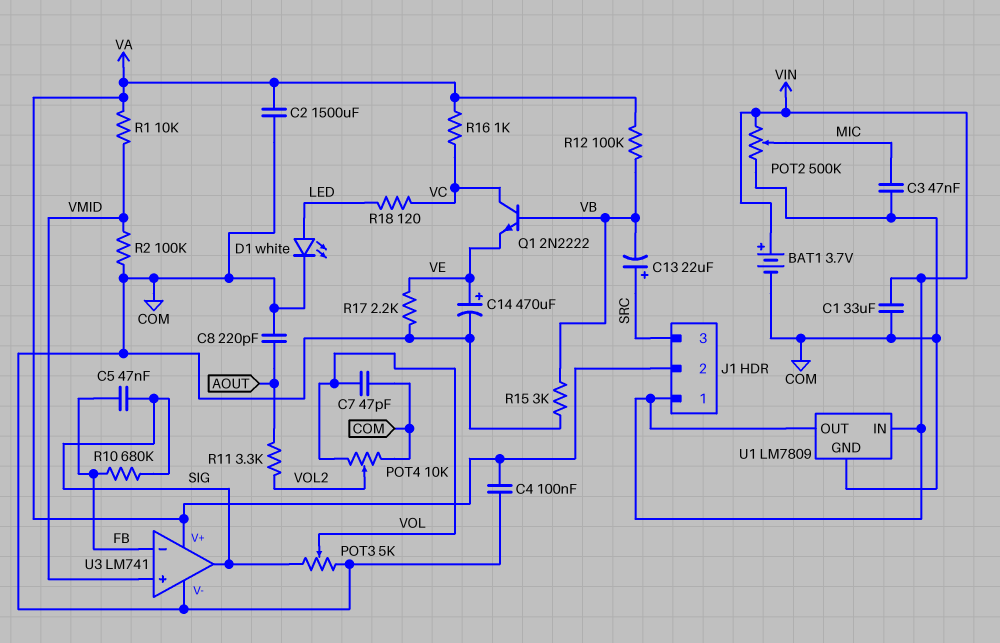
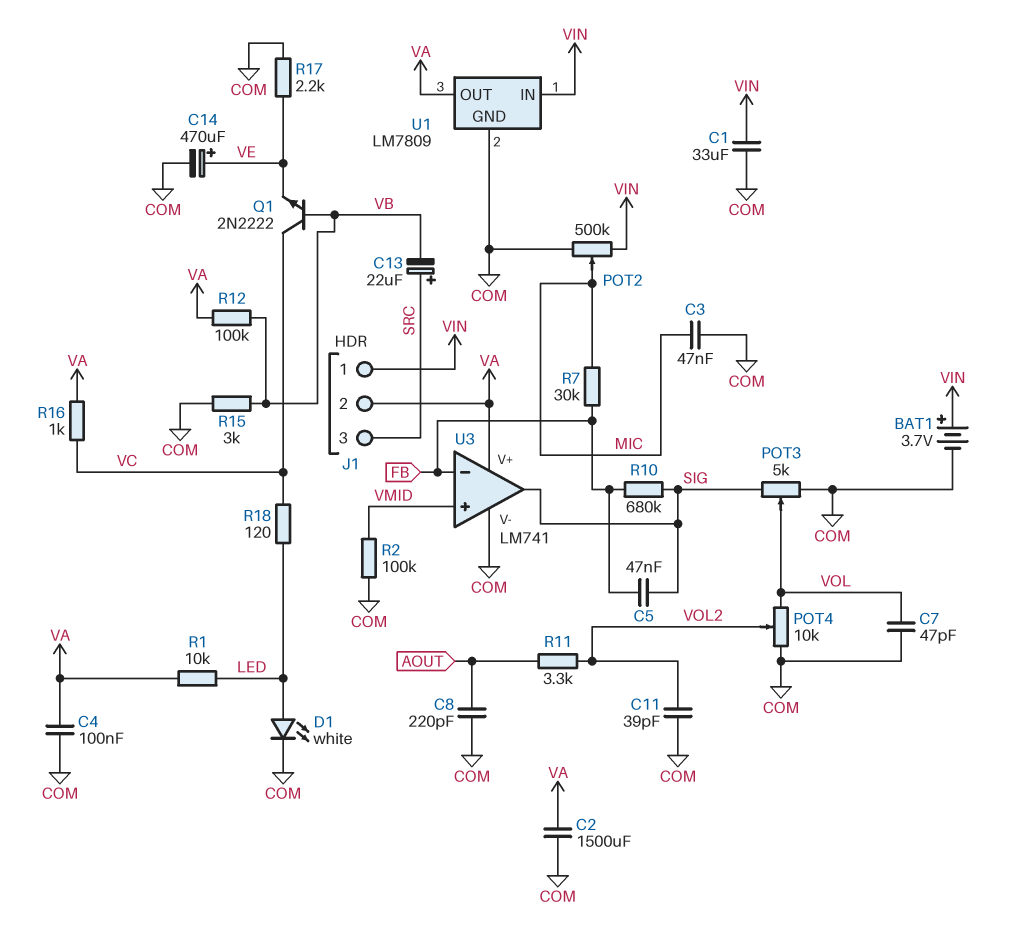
C11: none -> 39pF (COM, VOL2)
R1: 10k (VA, VMID) -> 10k (LED, VA)
R7: none -> 30k (FB, MIC)
U1 pin OUT: VIN -> VA

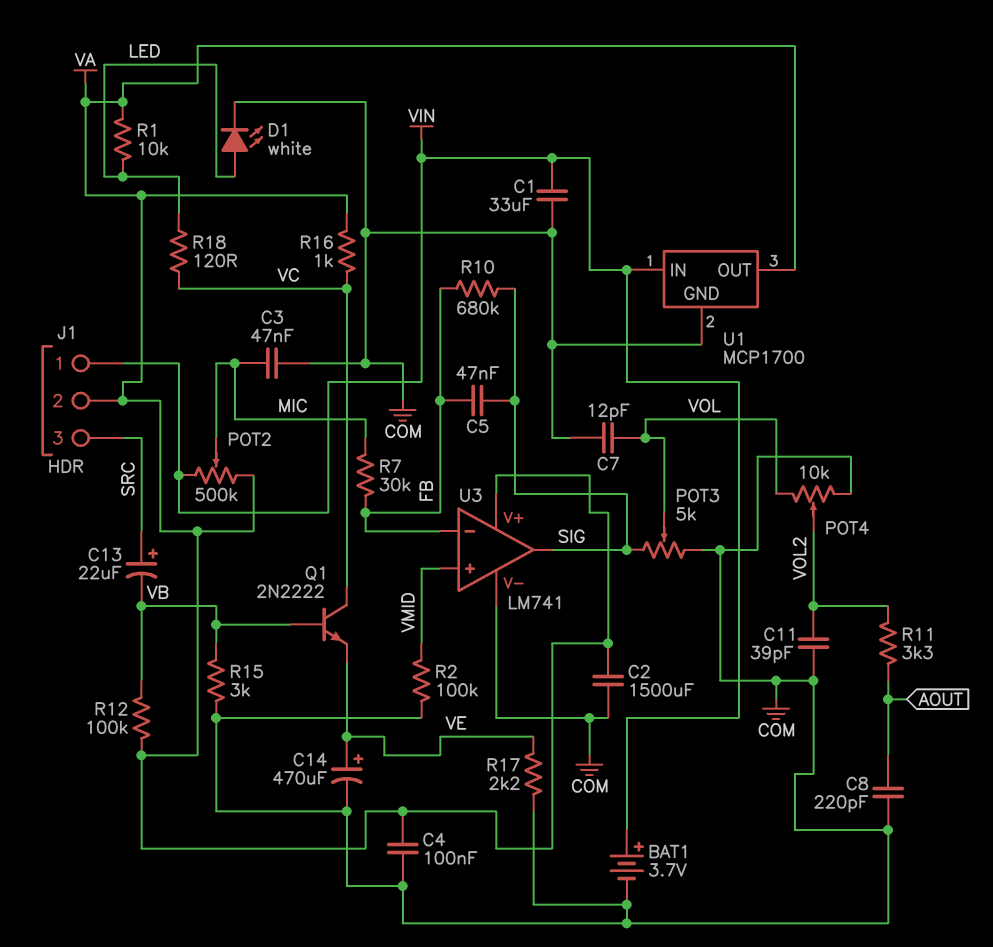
C7: 47pF (COM, VOL) -> 12pF (COM, VOL)
POT2: 500k (COM, VIN, wiper MIC) -> 500k (VA, VIN, wiper MIC)
U1: LM7809 -> MCP1700

